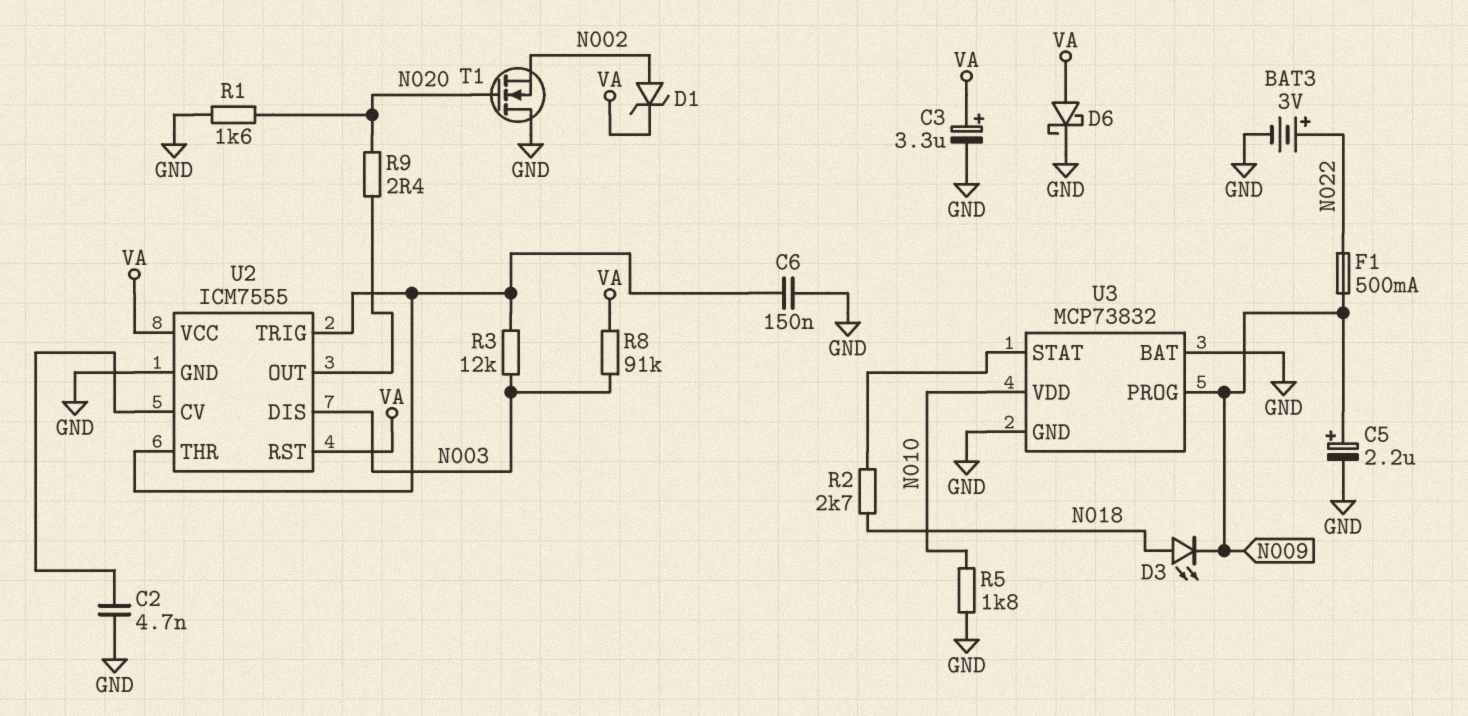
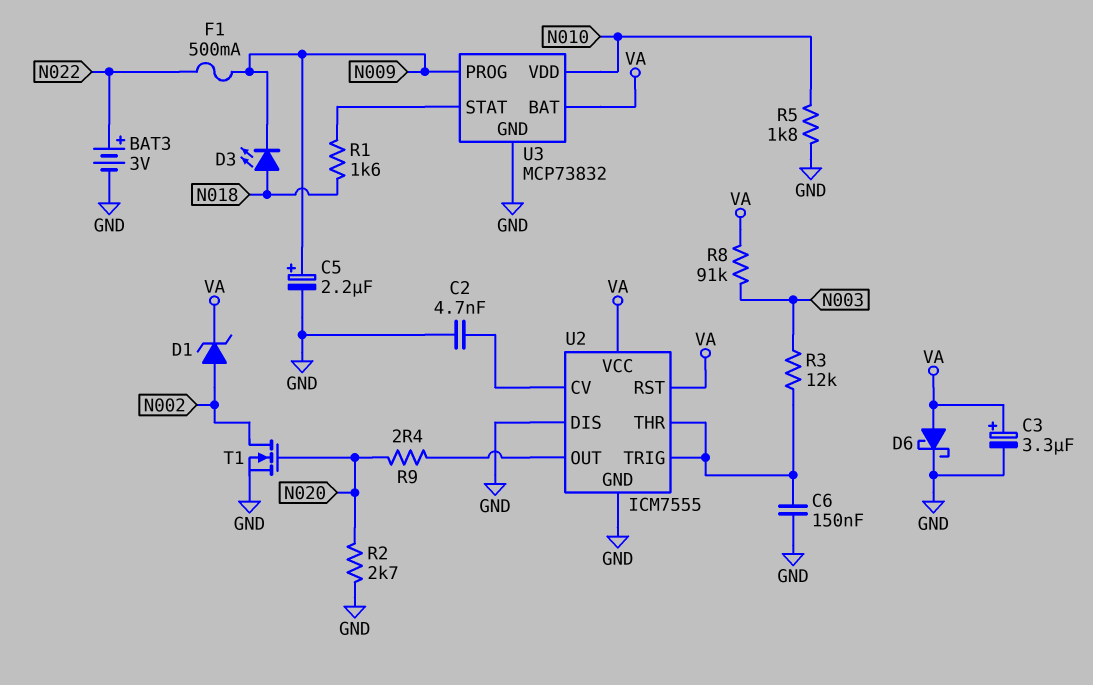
R1: 1.6k (GND, N020) -> 1.6k (N018, U3/STAT)
R2: 2.7k (N018, U3/STAT) -> 2.7k (GND, N020)
T1: NMOS (G N020, D GND, S N002) -> NMOS (G N020, D N002, S GND)
U2 pin DIS: N003 -> GND
U3 pin BAT: GND -> VA

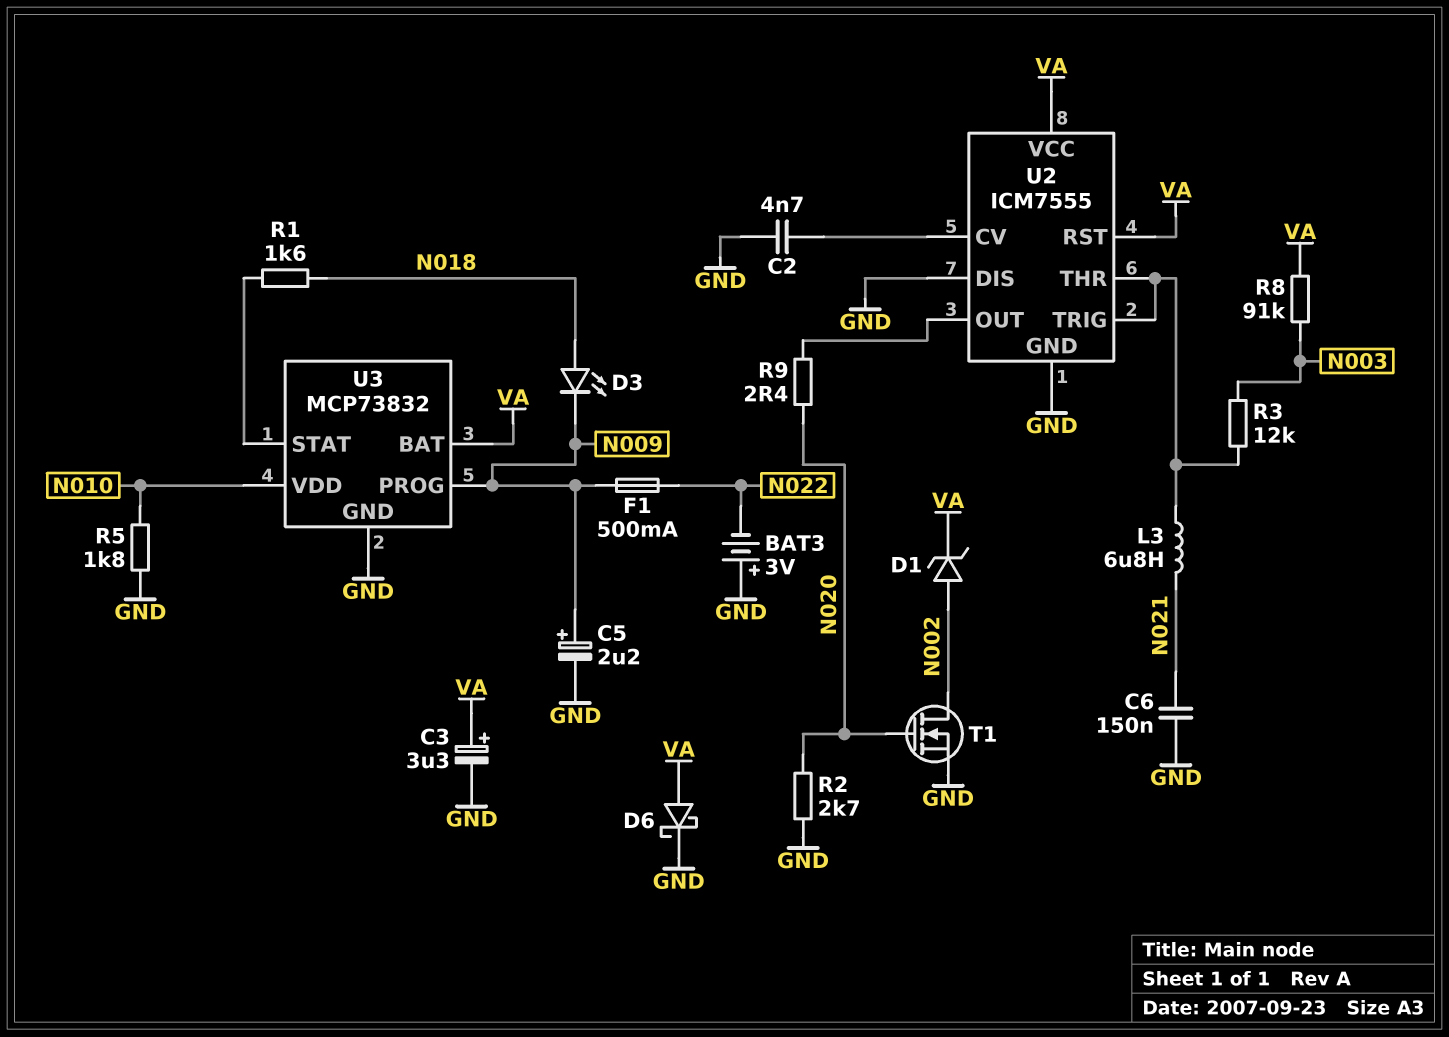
BAT3: 3V (plus N022, minus GND) -> 3V (plus GND, minus N022)
C6: 150nF (GND, U2/THR) -> 150nF (GND, N021)
L3: none -> 6.8uH (N021, U2/THR)

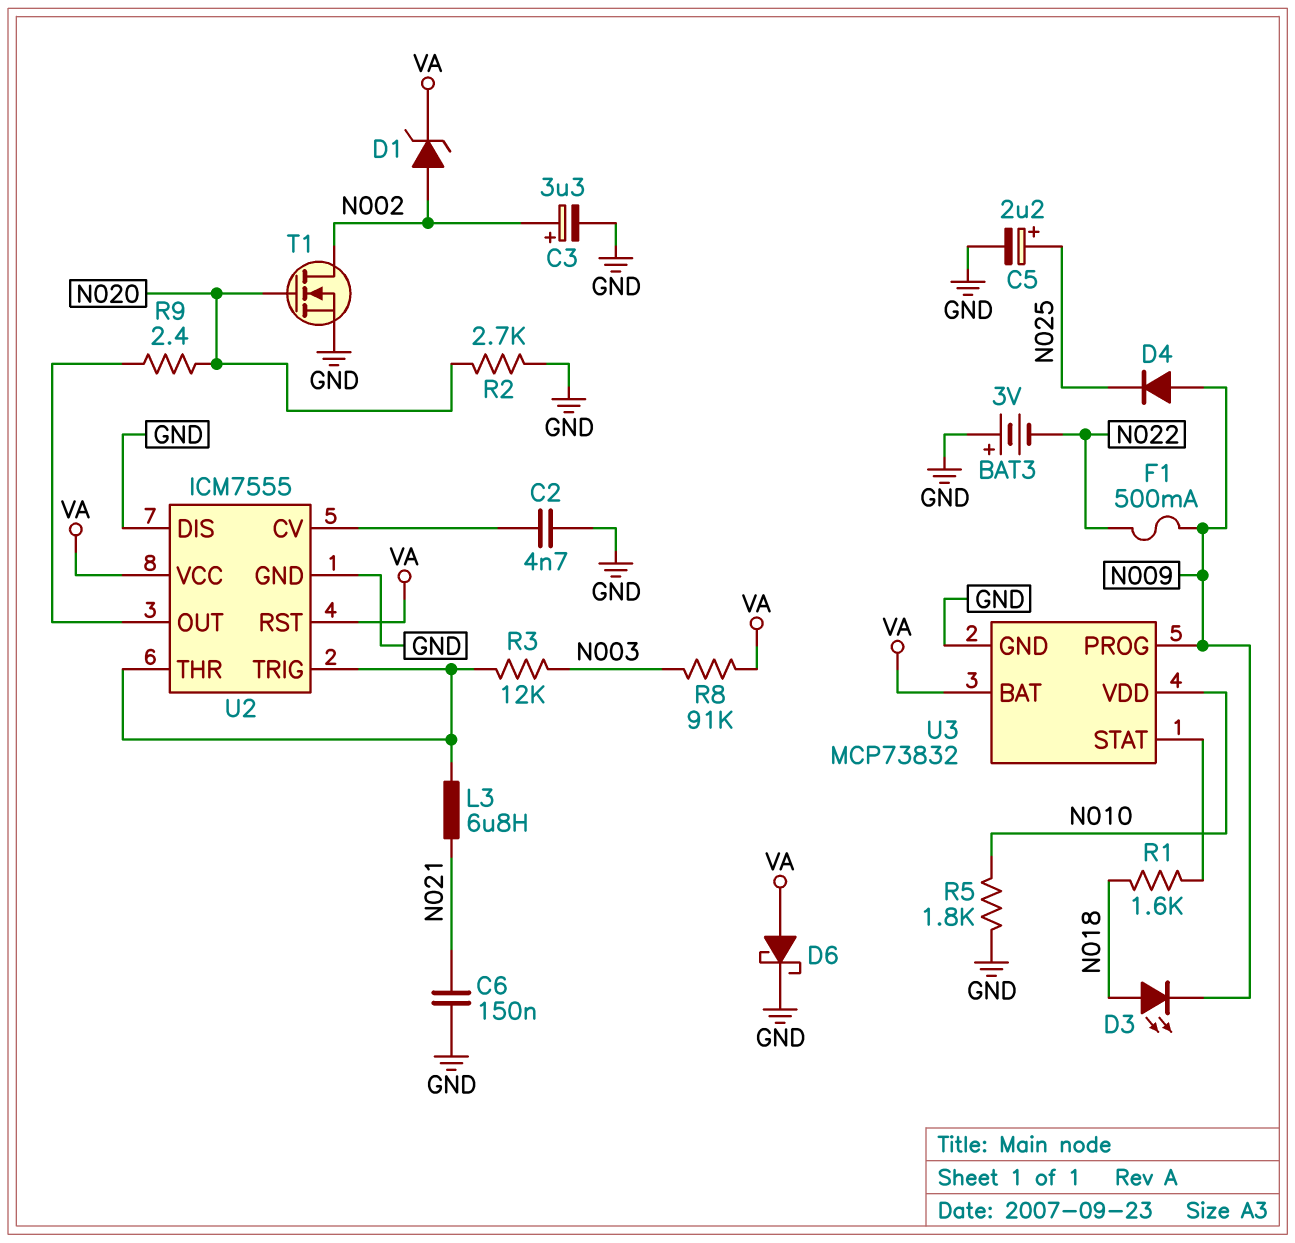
C3: 3.3uF (plus VA, minus GND) -> 3.3uF (plus N002, minus GND)
C5: 2.2uF (plus N009, minus GND) -> 2.2uF (plus N025, minus GND)
D4: none -> diode (A N009, K N025)

